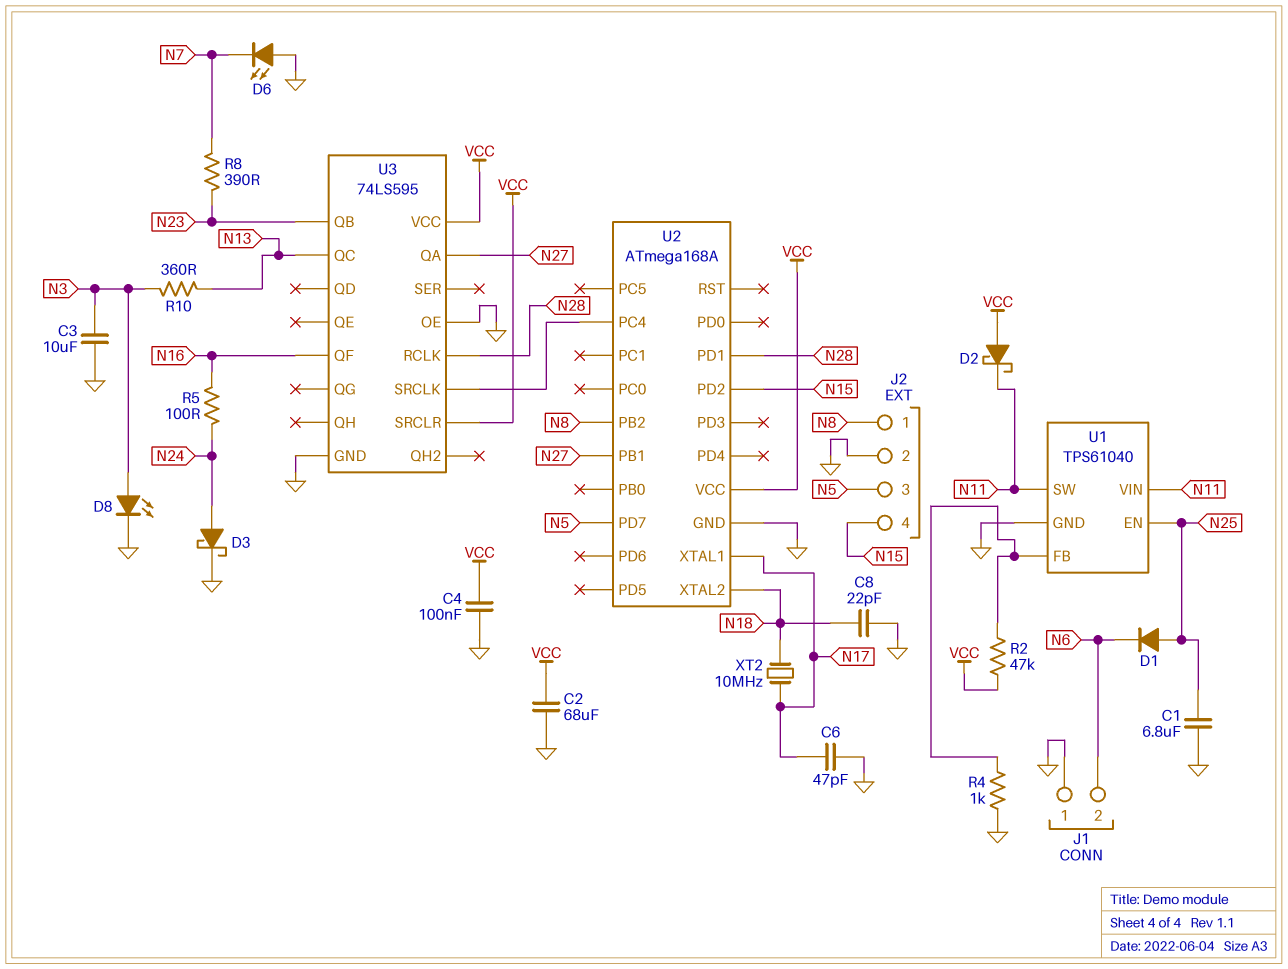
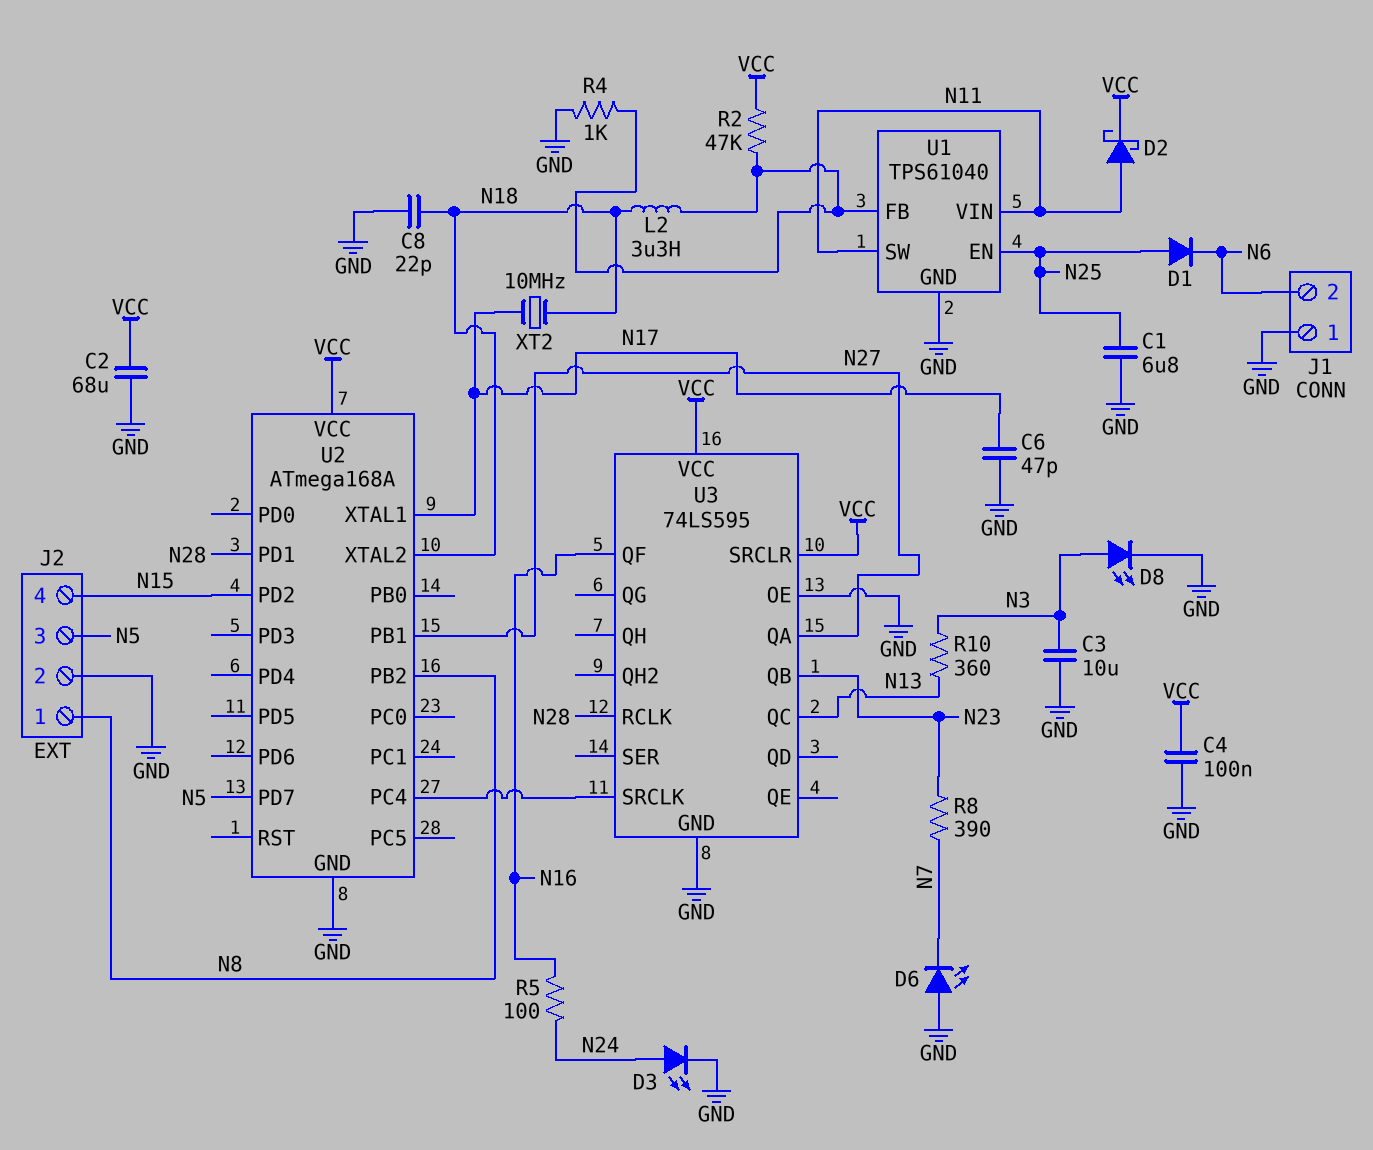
D2: schottky (A VCC, K N11) -> schottky (A N11, K VCC)
D3: schottky (A N24, K GND) -> LED (A N24, K GND)
L2: none -> 3.3uH (N18, U1/FB)

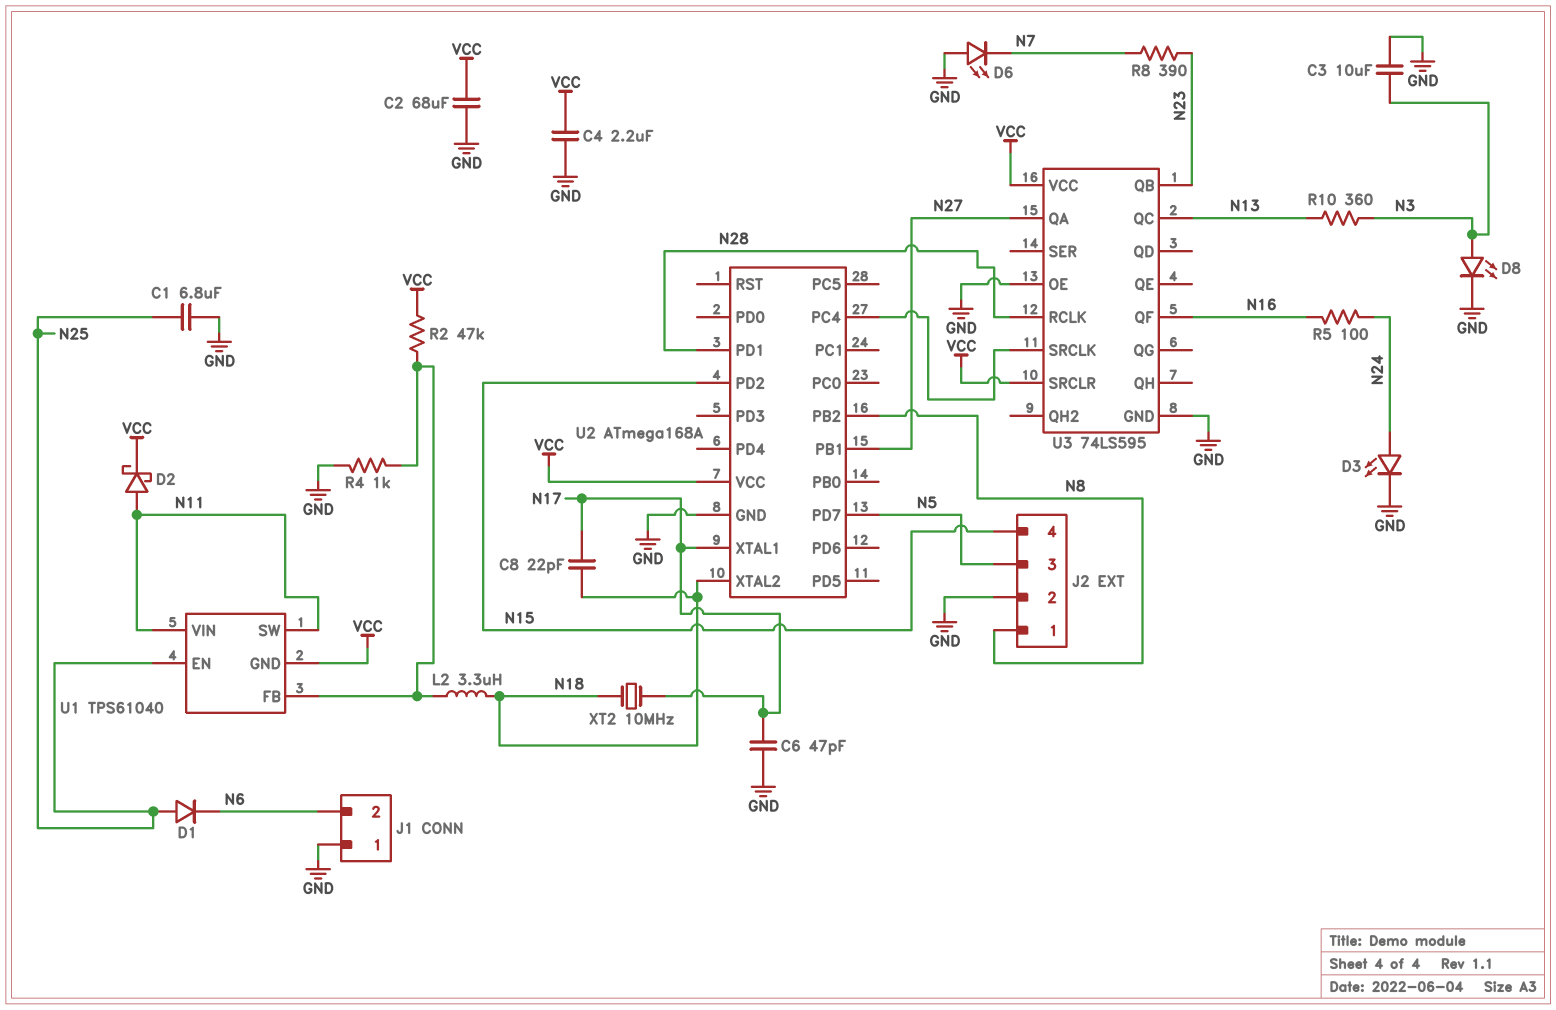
C4: 100nF (GND, VCC) -> 2.2uF (GND, VCC)
C8: 22pF (GND, N18) -> 22pF (N17, N18)
U1 pin GND: GND -> VCC

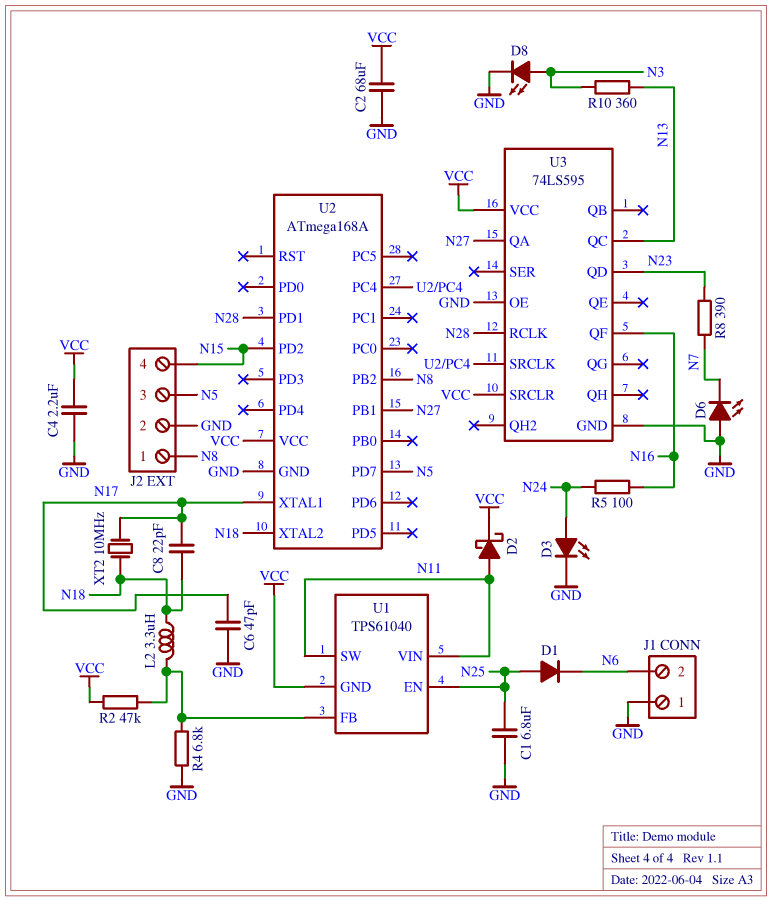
C3: 10uF (GND, N3) -> none
R4: 1k (GND, U1/FB) -> 6.8k (GND, U1/FB)
U3 pin QB: N23 -> none
U3 pin QD: none -> N23

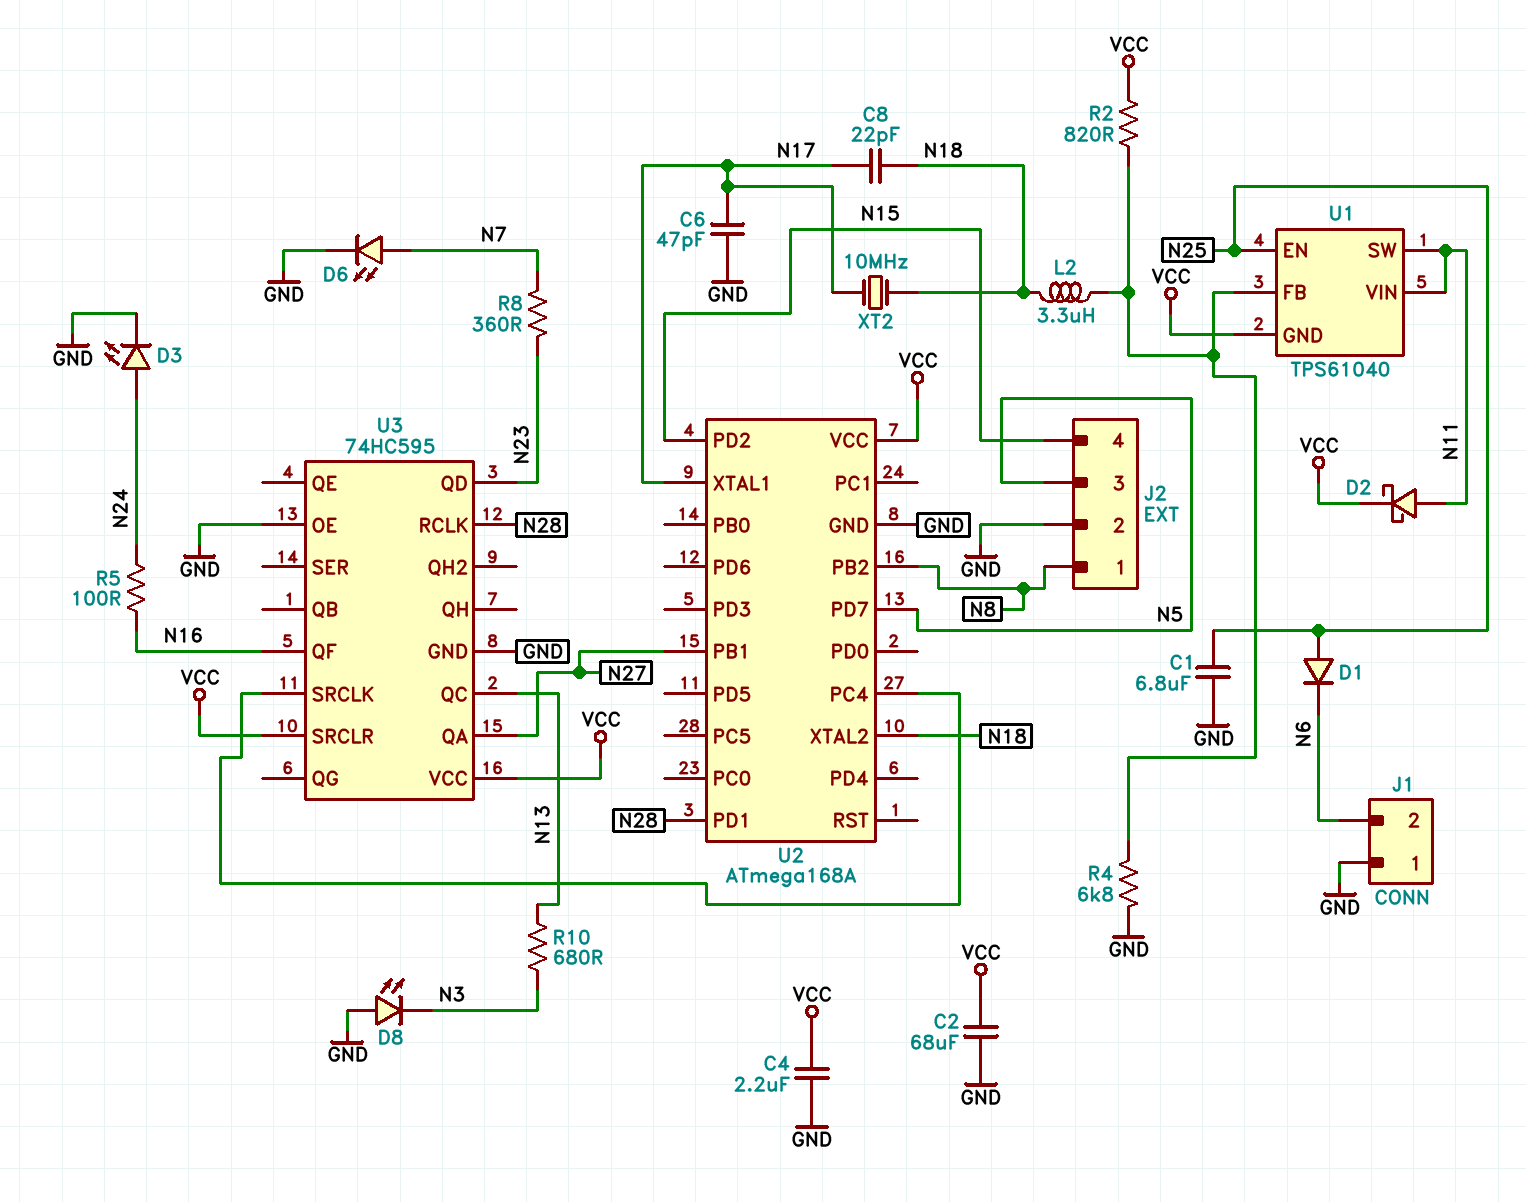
D6: LED (A GND, K N7) -> LED (A N7, K GND)
D8: LED (A N3, K GND) -> LED (A GND, K N3)
R2: 47k (U1/FB, VCC) -> 820 (U1/FB, VCC)
R8: 390 (N7, N23) -> 360 (N7, N23)
R10: 360 (N3, N13) -> 680 (N3, N13)
U3: 74LS595 -> 74HC595

